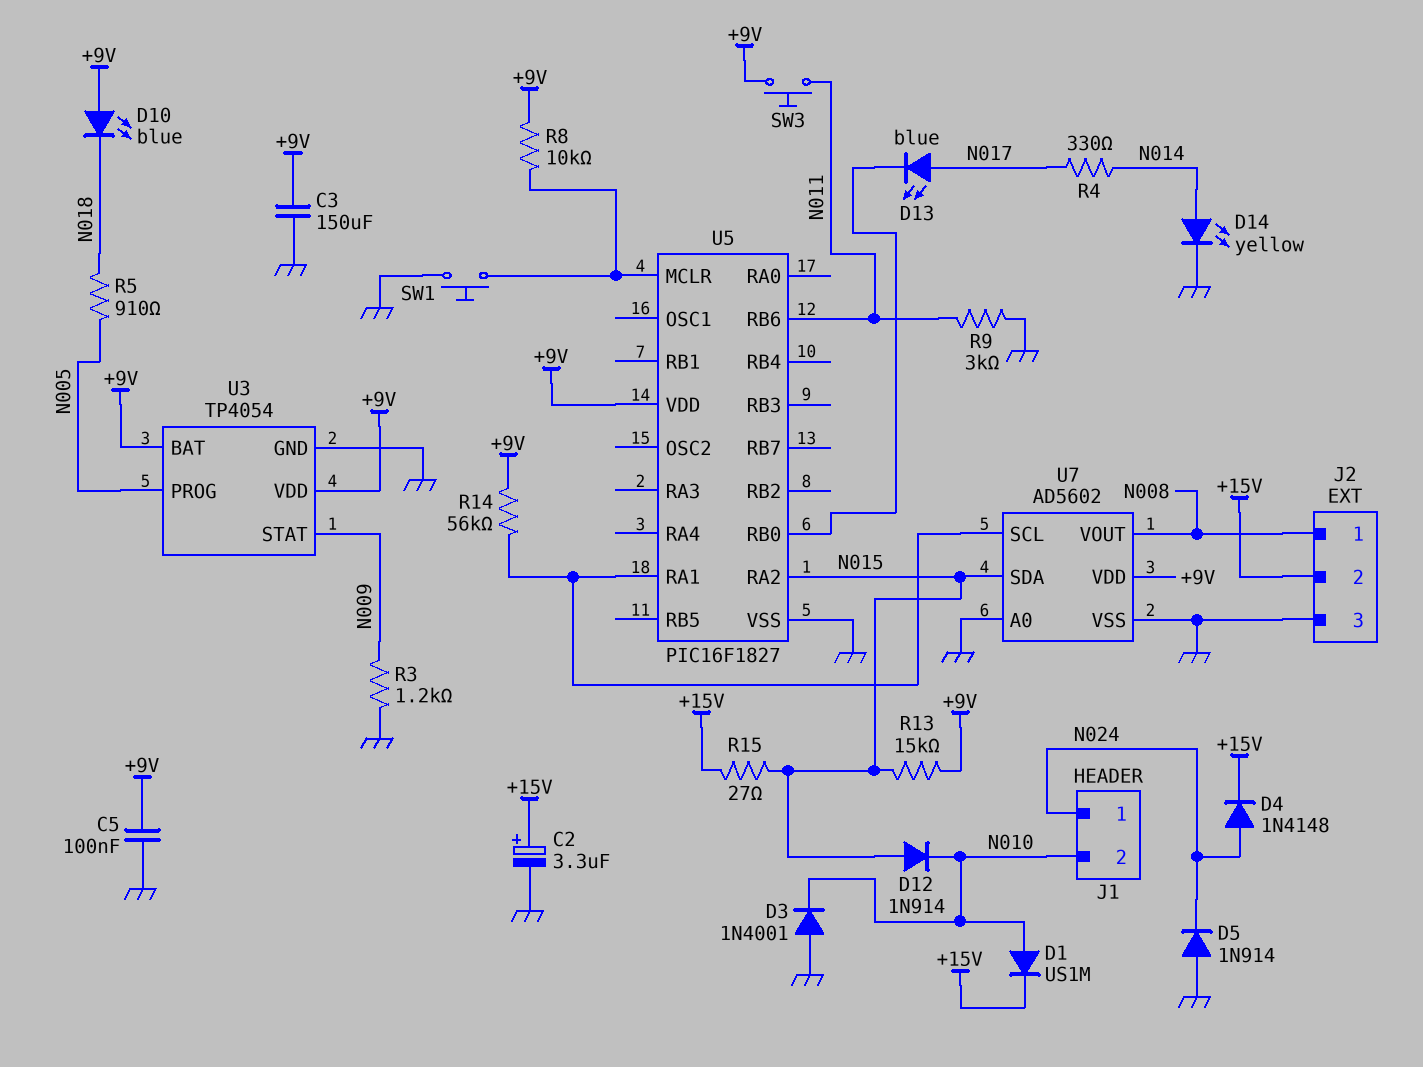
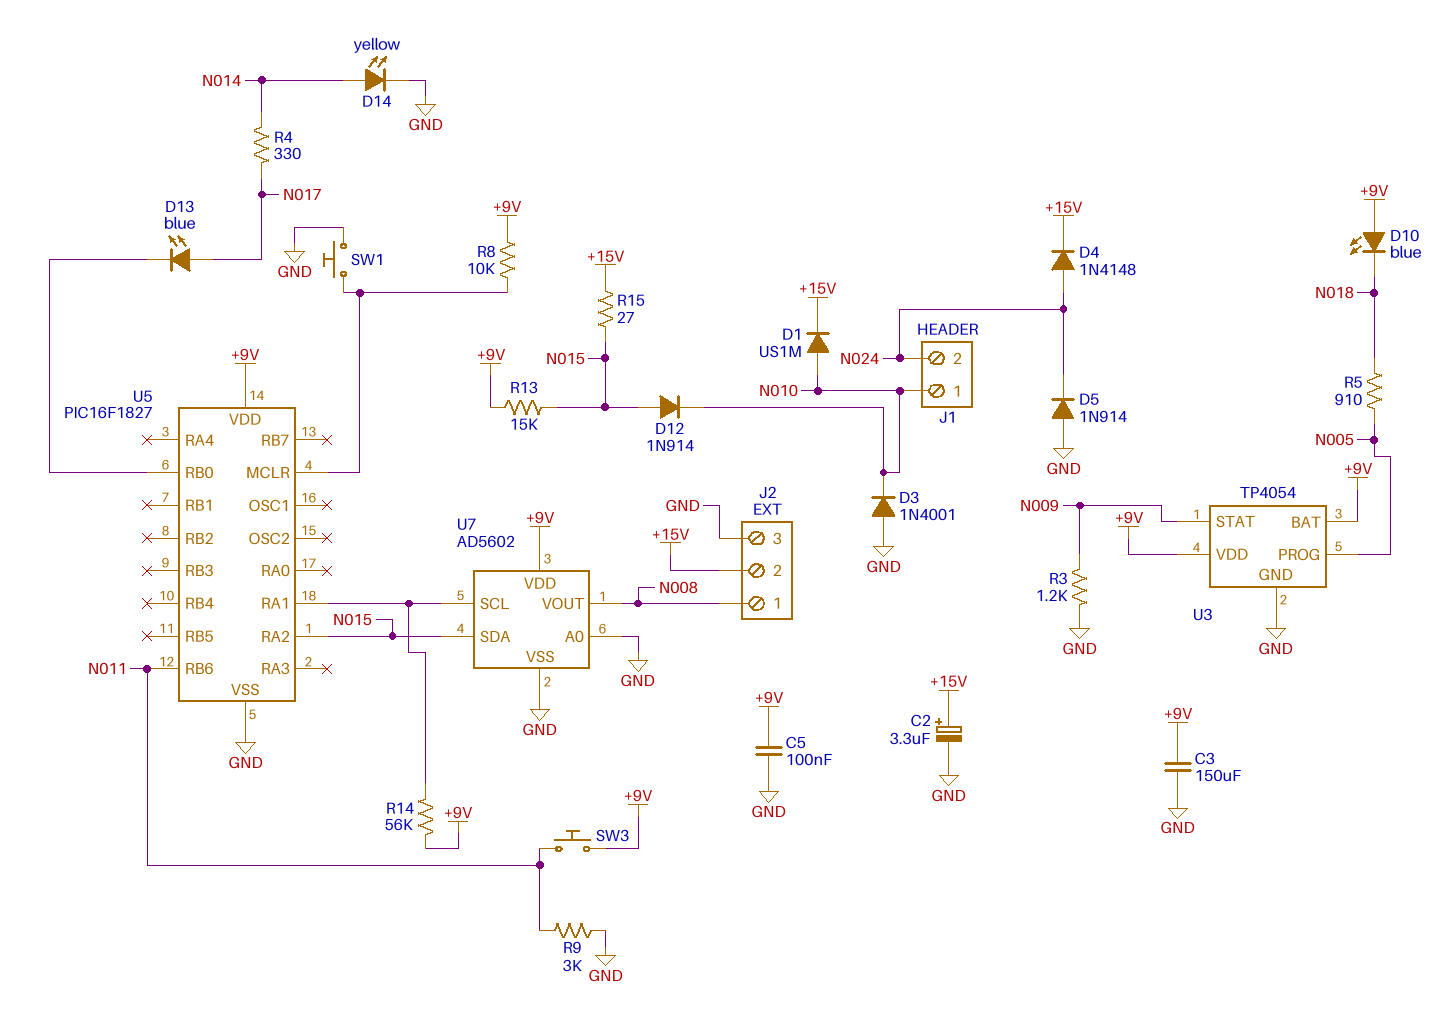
J1 pin 1: N024 -> N010
J1 pin 2: N010 -> N024

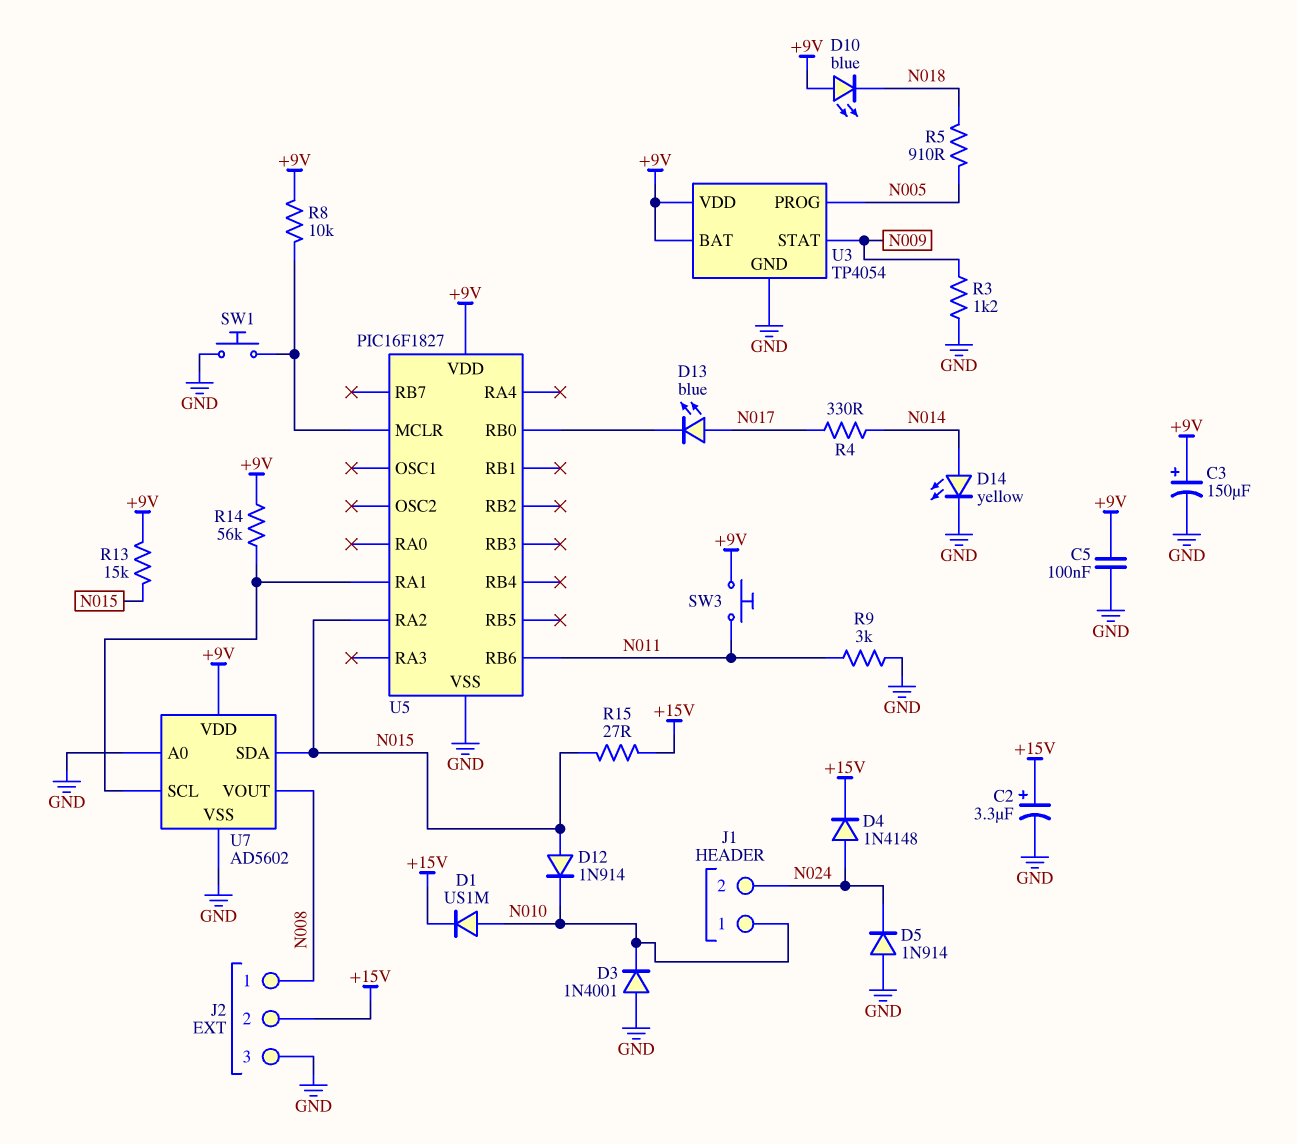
C3: 150uF (+9V, GND) -> 150uF (plus +9V, minus GND)

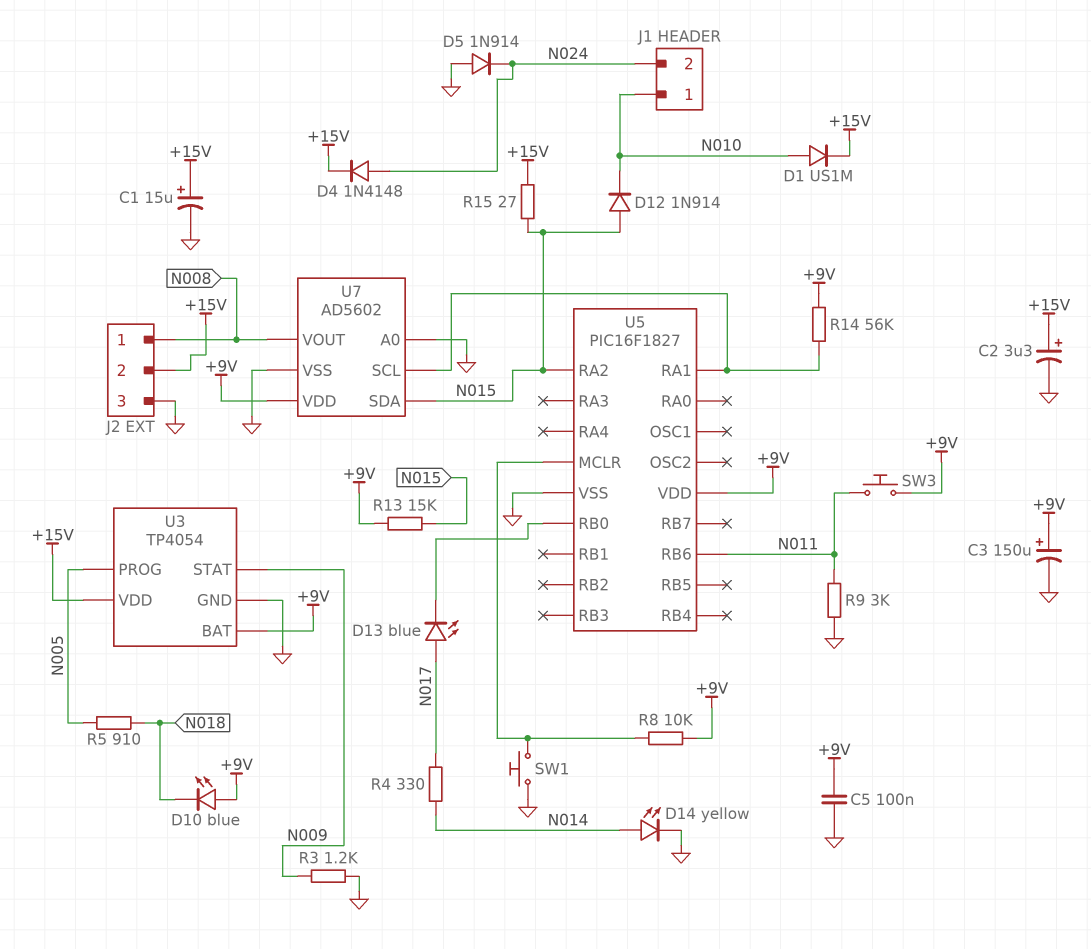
C1: none -> 15uF (plus +15V, minus GND)
D3: diode 1N4001 (A GND, K N010) -> none
U3 pin VDD: +9V -> +15V

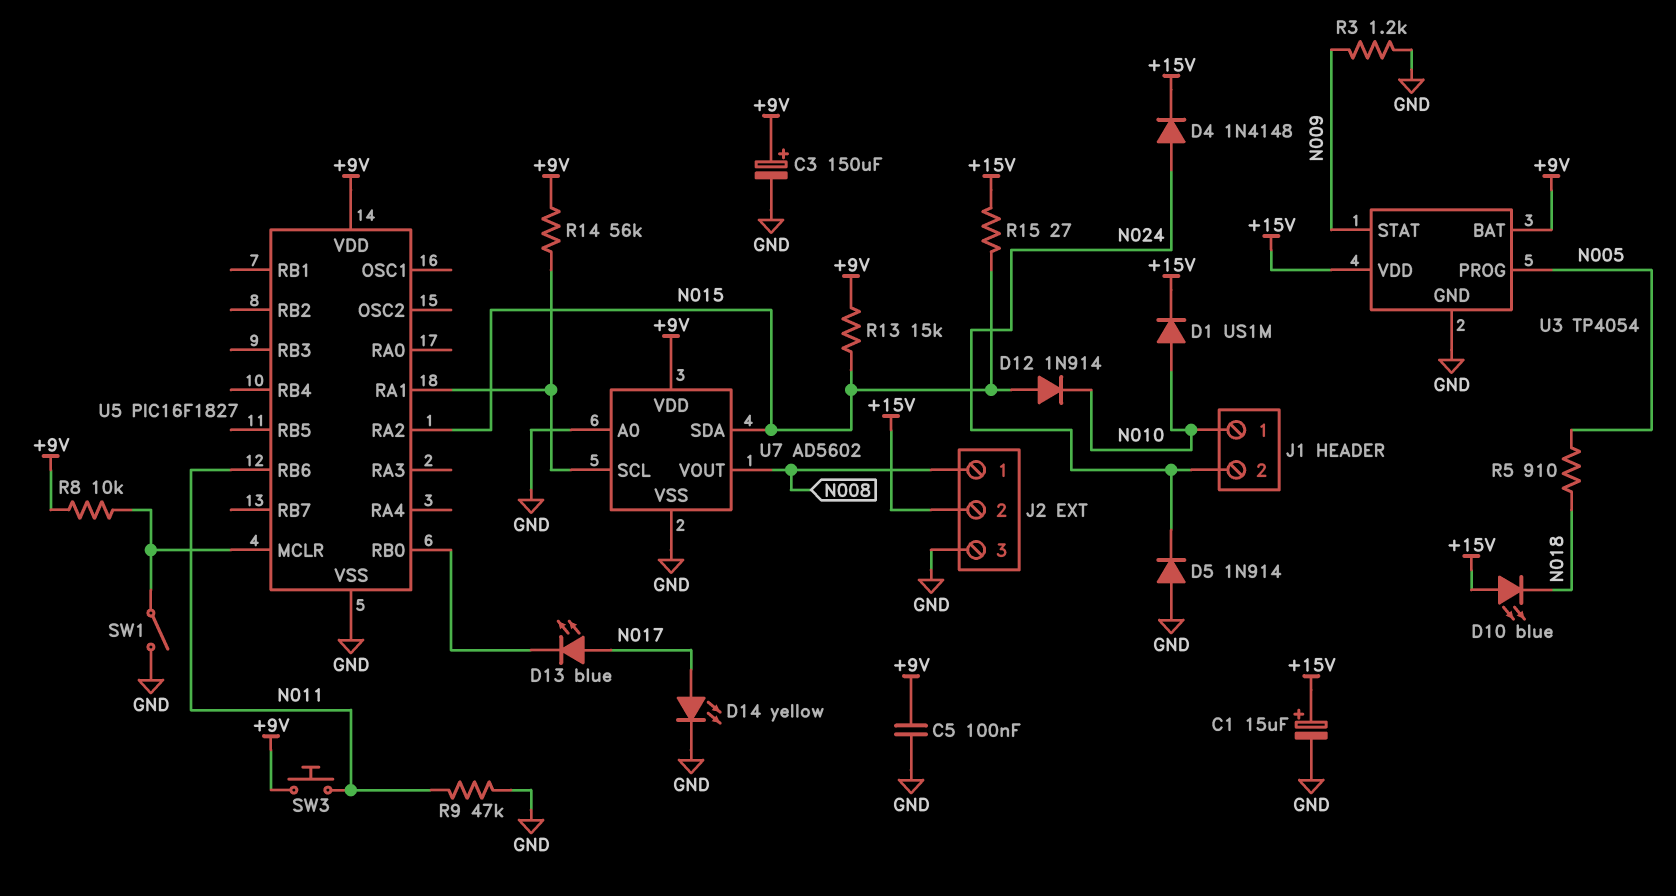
C2: 3.3uF (plus +15V, minus GND) -> none
D10: LED blue (A +9V, K N018) -> LED blue (A +15V, K N018)
D14: LED yellow (A N014, K GND) -> LED yellow (A N017, K GND)
R4: 330 (N014, N017) -> none
R9: 3k (GND, N011) -> 47k (GND, N011)
SW1: button (GND, U5/MCLR) -> switch (GND, U5/MCLR)

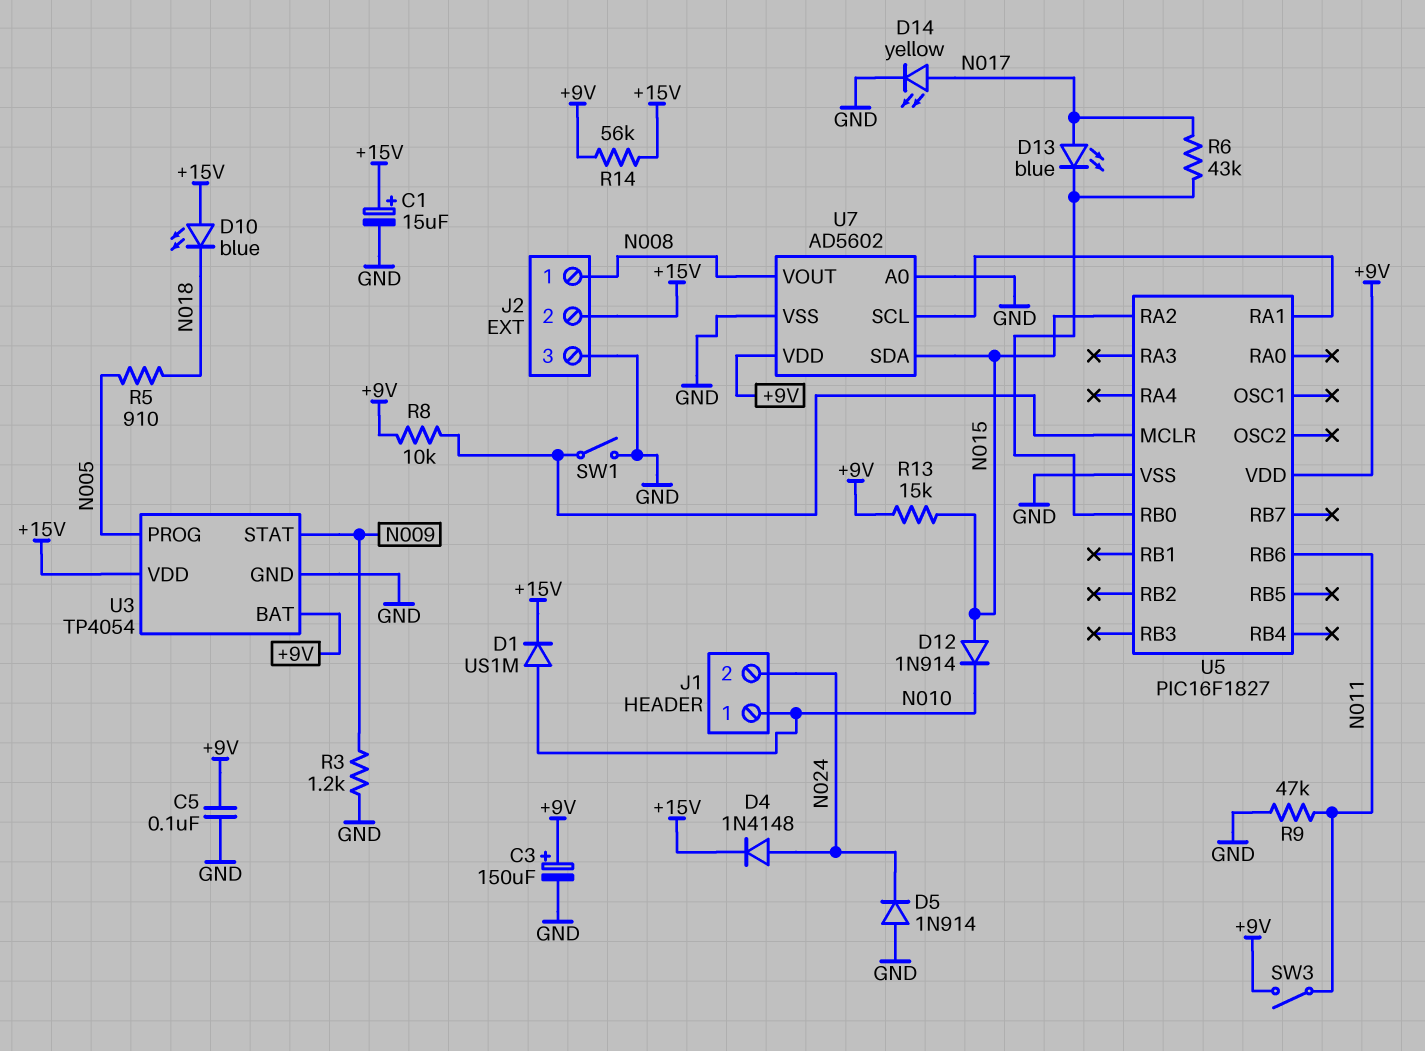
R6: none -> 43k (N017, U5/RB0)
R14: 56k (+9V, U5/RA1) -> 56k (+9V, +15V)
R15: 27 (+15V, N015) -> none
SW3: button (+9V, N011) -> switch (+9V, N011)

